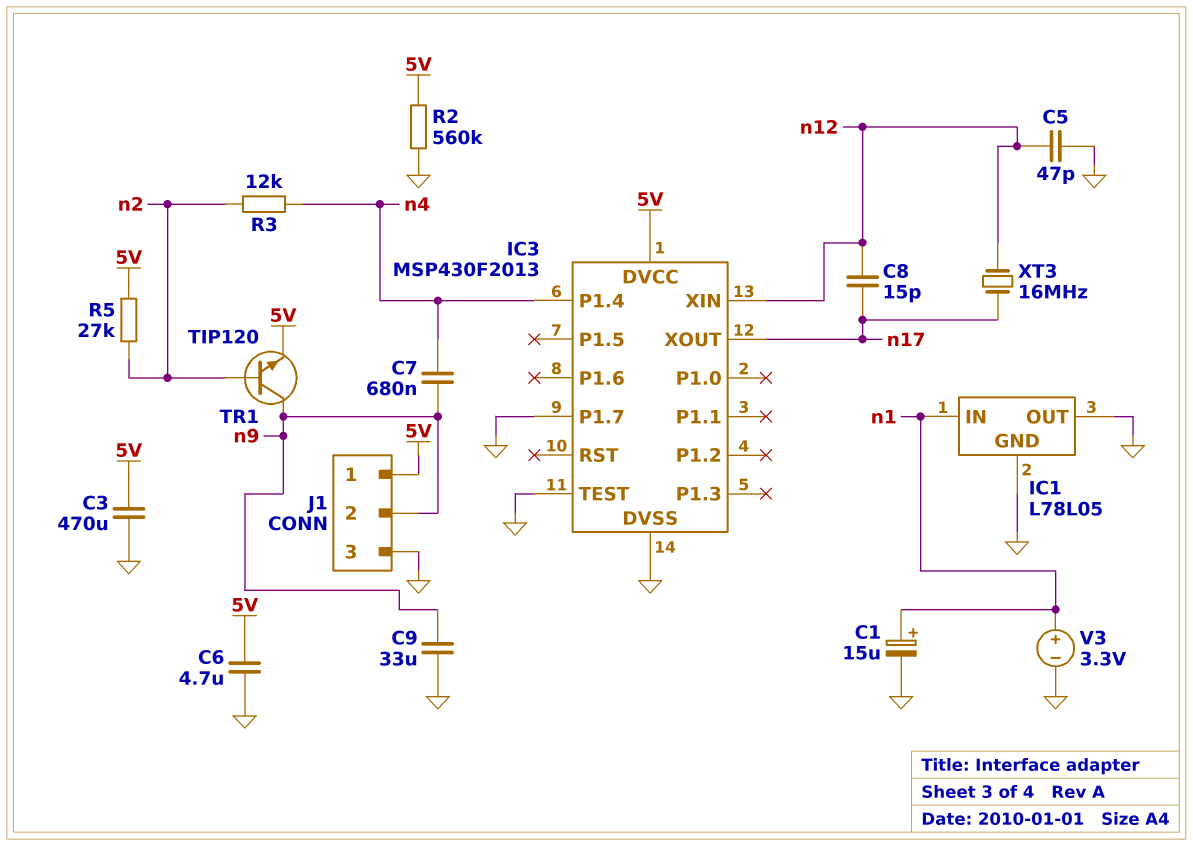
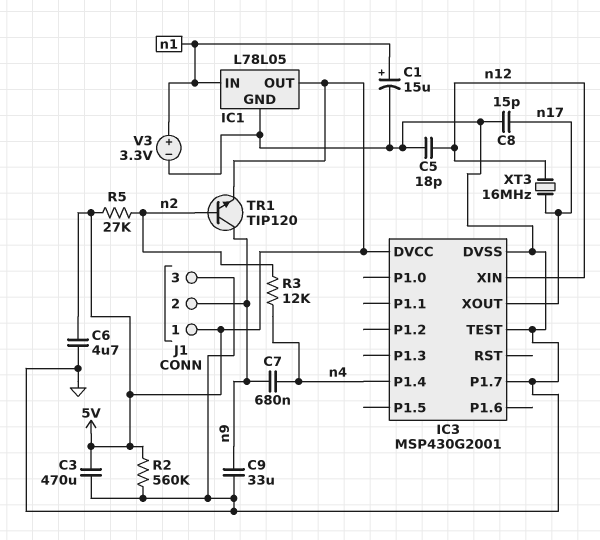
C5: 47pF (GND, n12) -> 18pF (GND, n12)
C8: 15pF (n12, n17) -> 15pF (GND, n17)
IC1 pin OUT: GND -> 5V
IC3: MSP430F2013 -> MSP430G2001

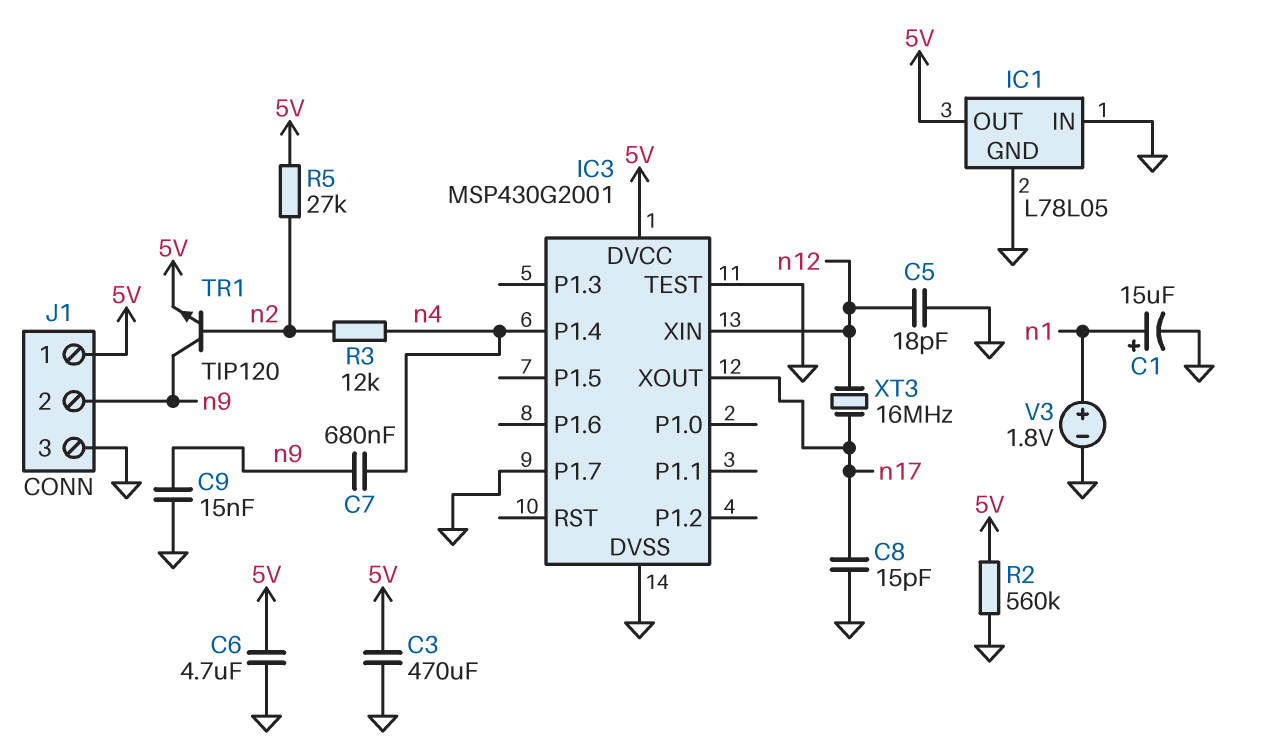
C9: 33uF (GND, n9) -> 15nF (GND, n9)
IC1 pin IN: n1 -> GND
V3: 3.3V (plus n1, minus GND) -> 1.8V (plus n1, minus GND)

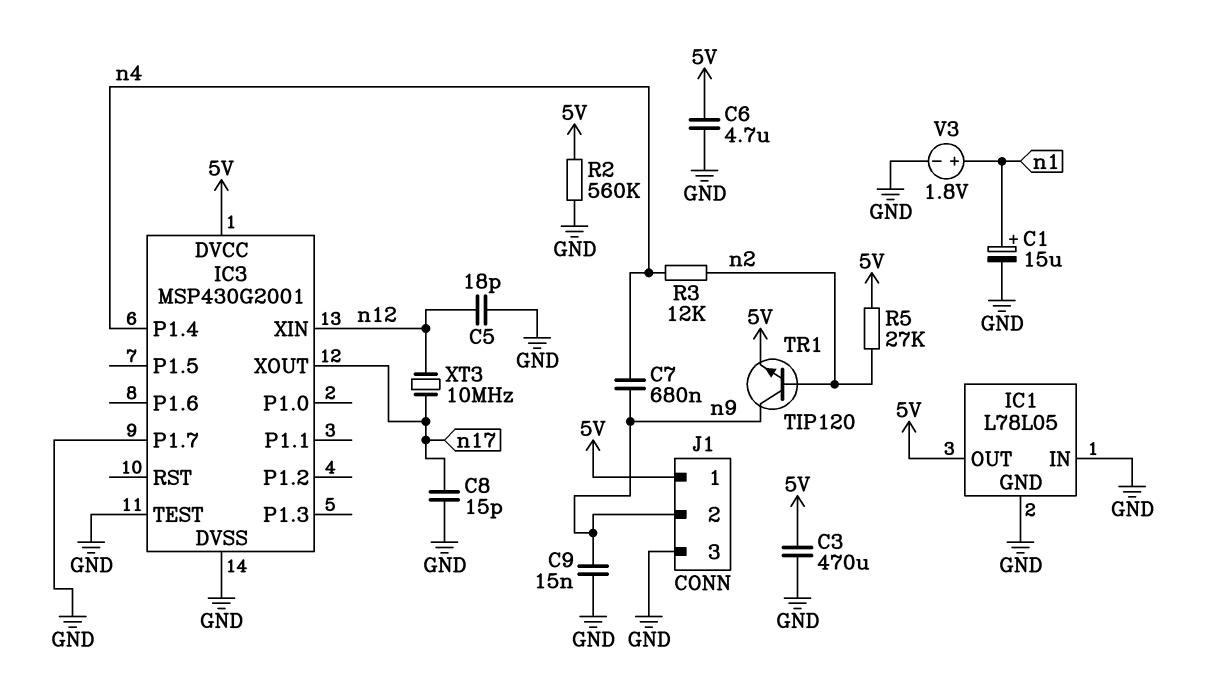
XT3: 16MHz (n12, n17) -> 10MHz (n12, n17)

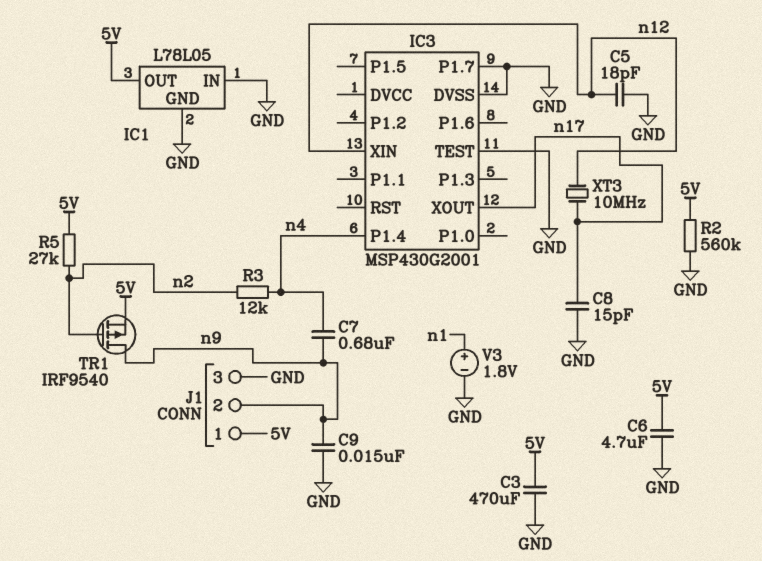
C1: 15uF (plus n1, minus GND) -> none
IC3 pin DVCC: 5V -> none
TR1: NPN TIP120 (B n2, C n9, E 5V) -> PMOS IRF9540 (G n2, D n9, S 5V)

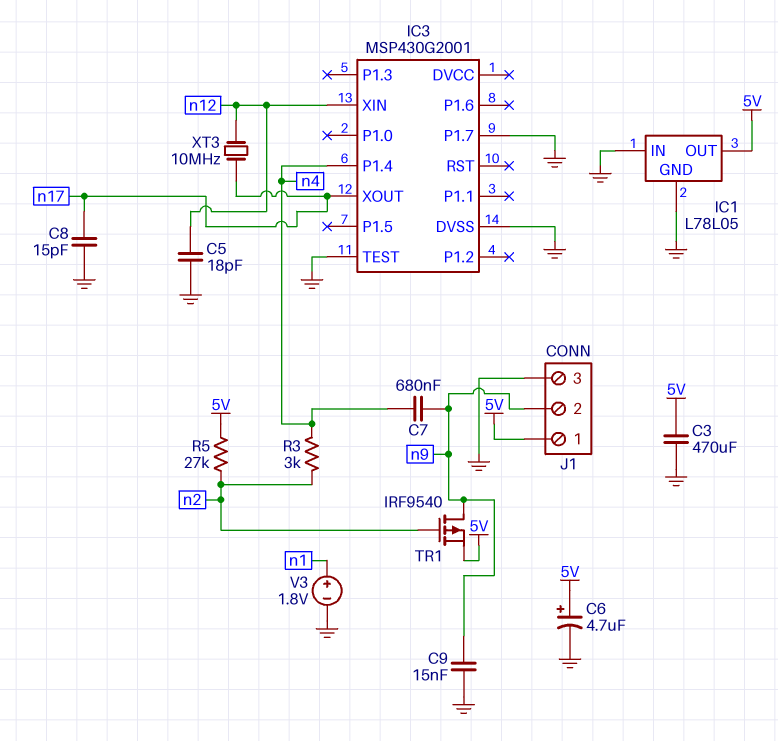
C6: 4.7uF (5V, GND) -> 4.7uF (plus 5V, minus GND)
R2: 560k (5V, GND) -> none
R3: 12k (n2, n4) -> 3k (n2, n4)

